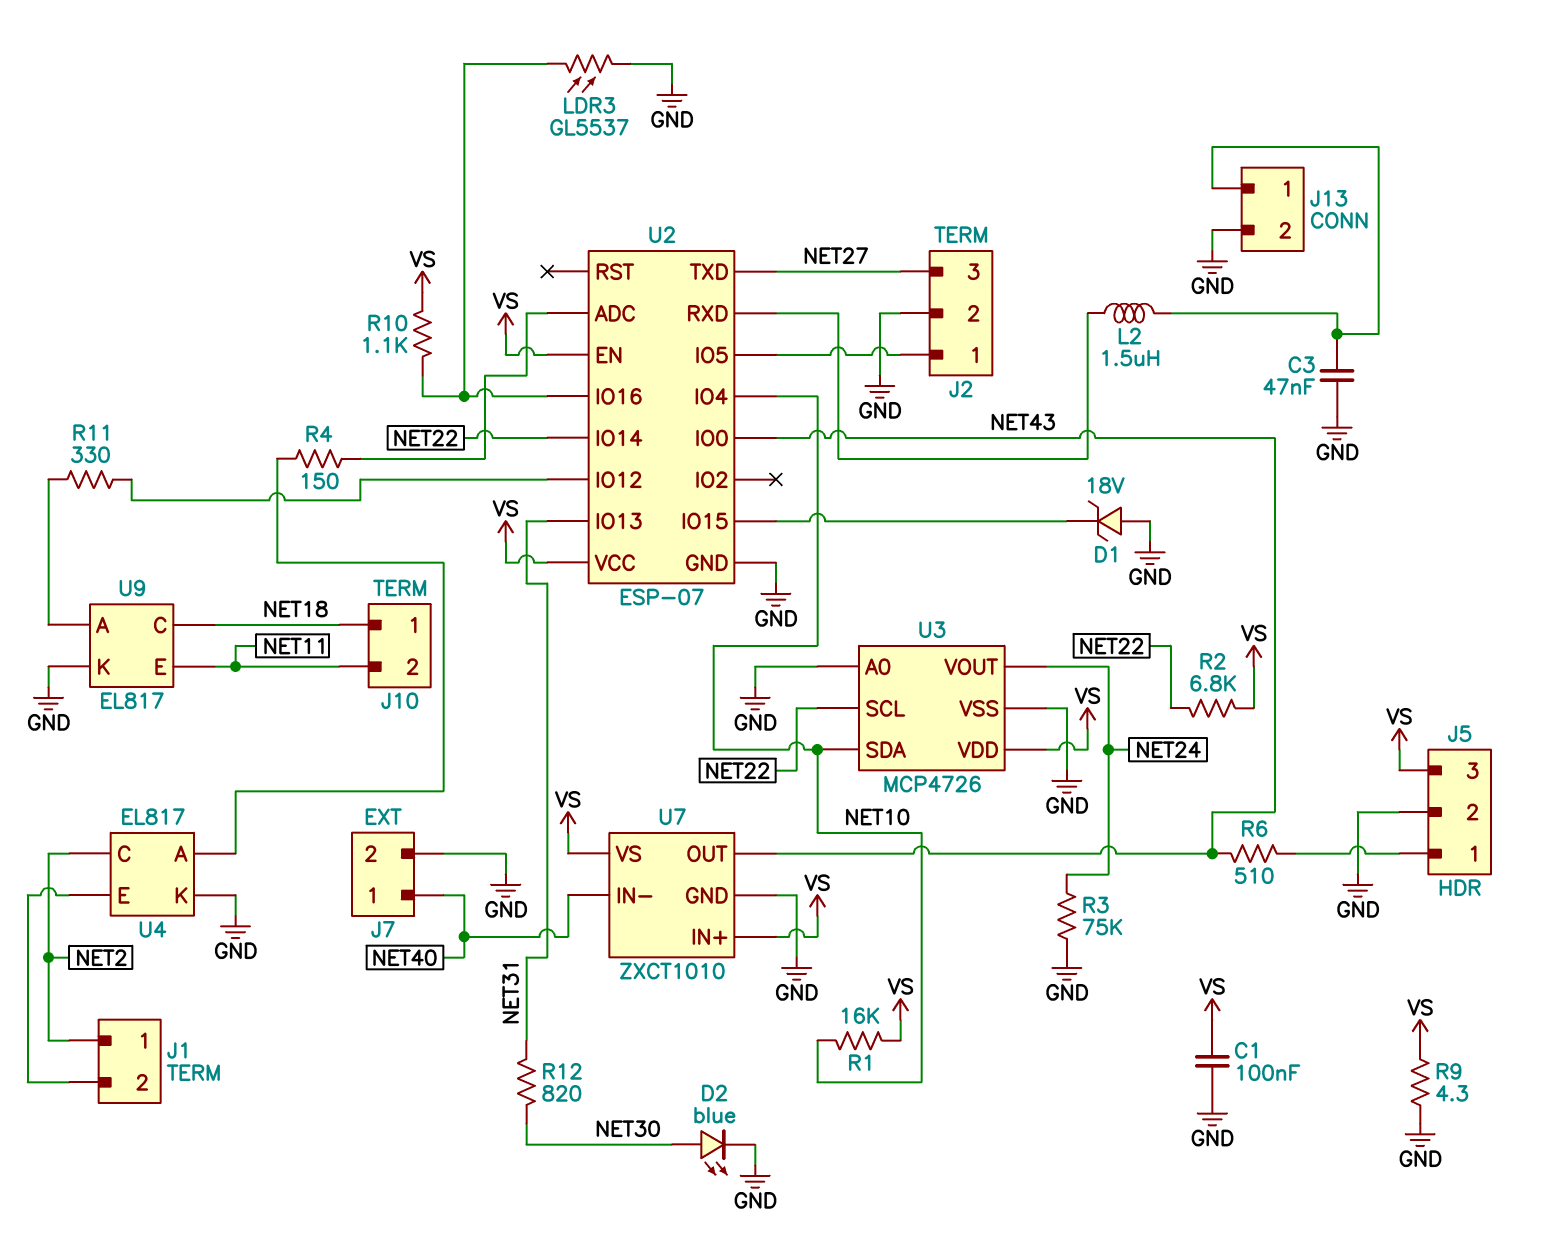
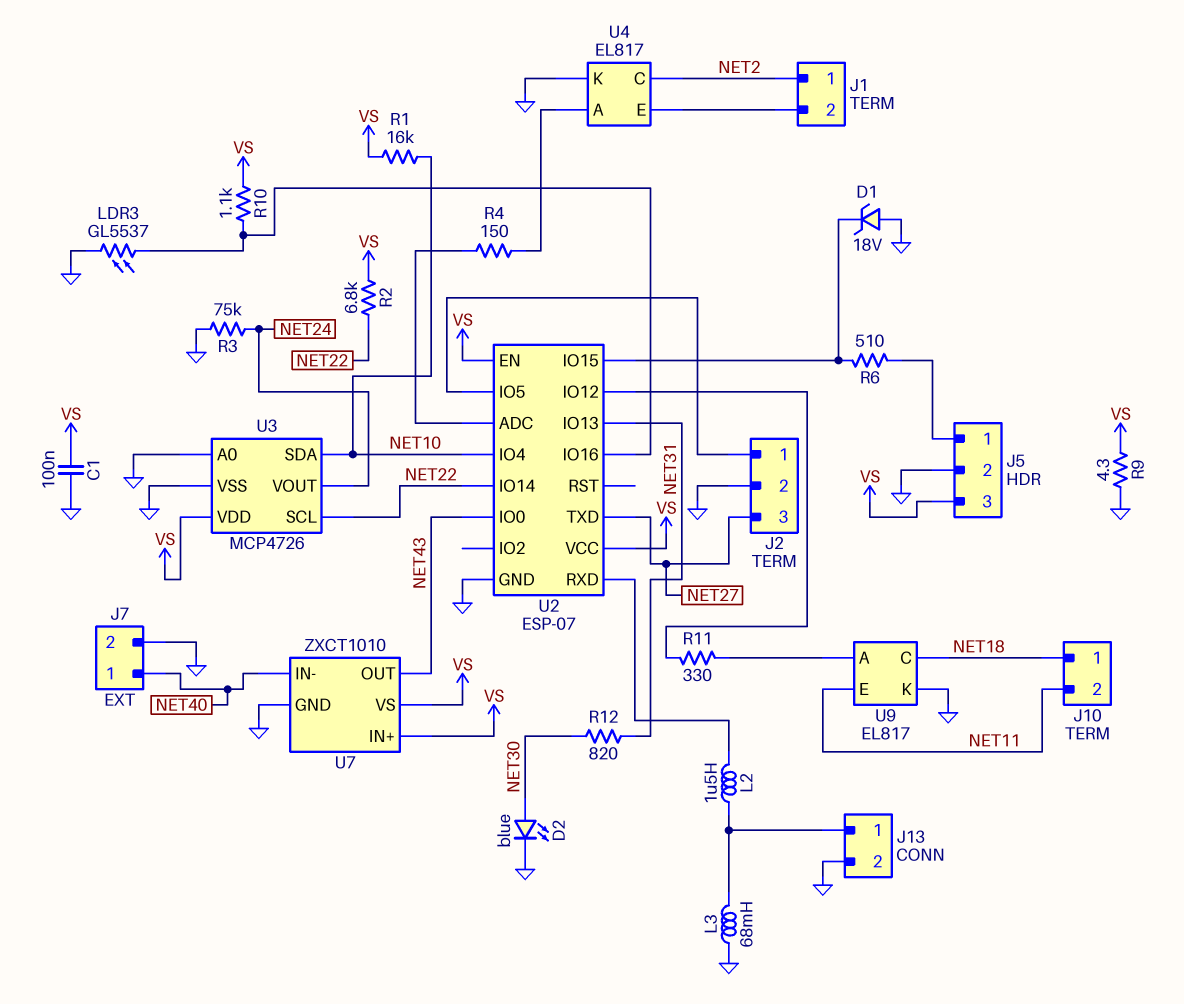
C3: 47nF (GND, J13/1) -> none
L3: none -> 68mH (GND, J13/1)
R6: 510 (J5/1, NET43) -> 510 (J5/1, U2/IO15)

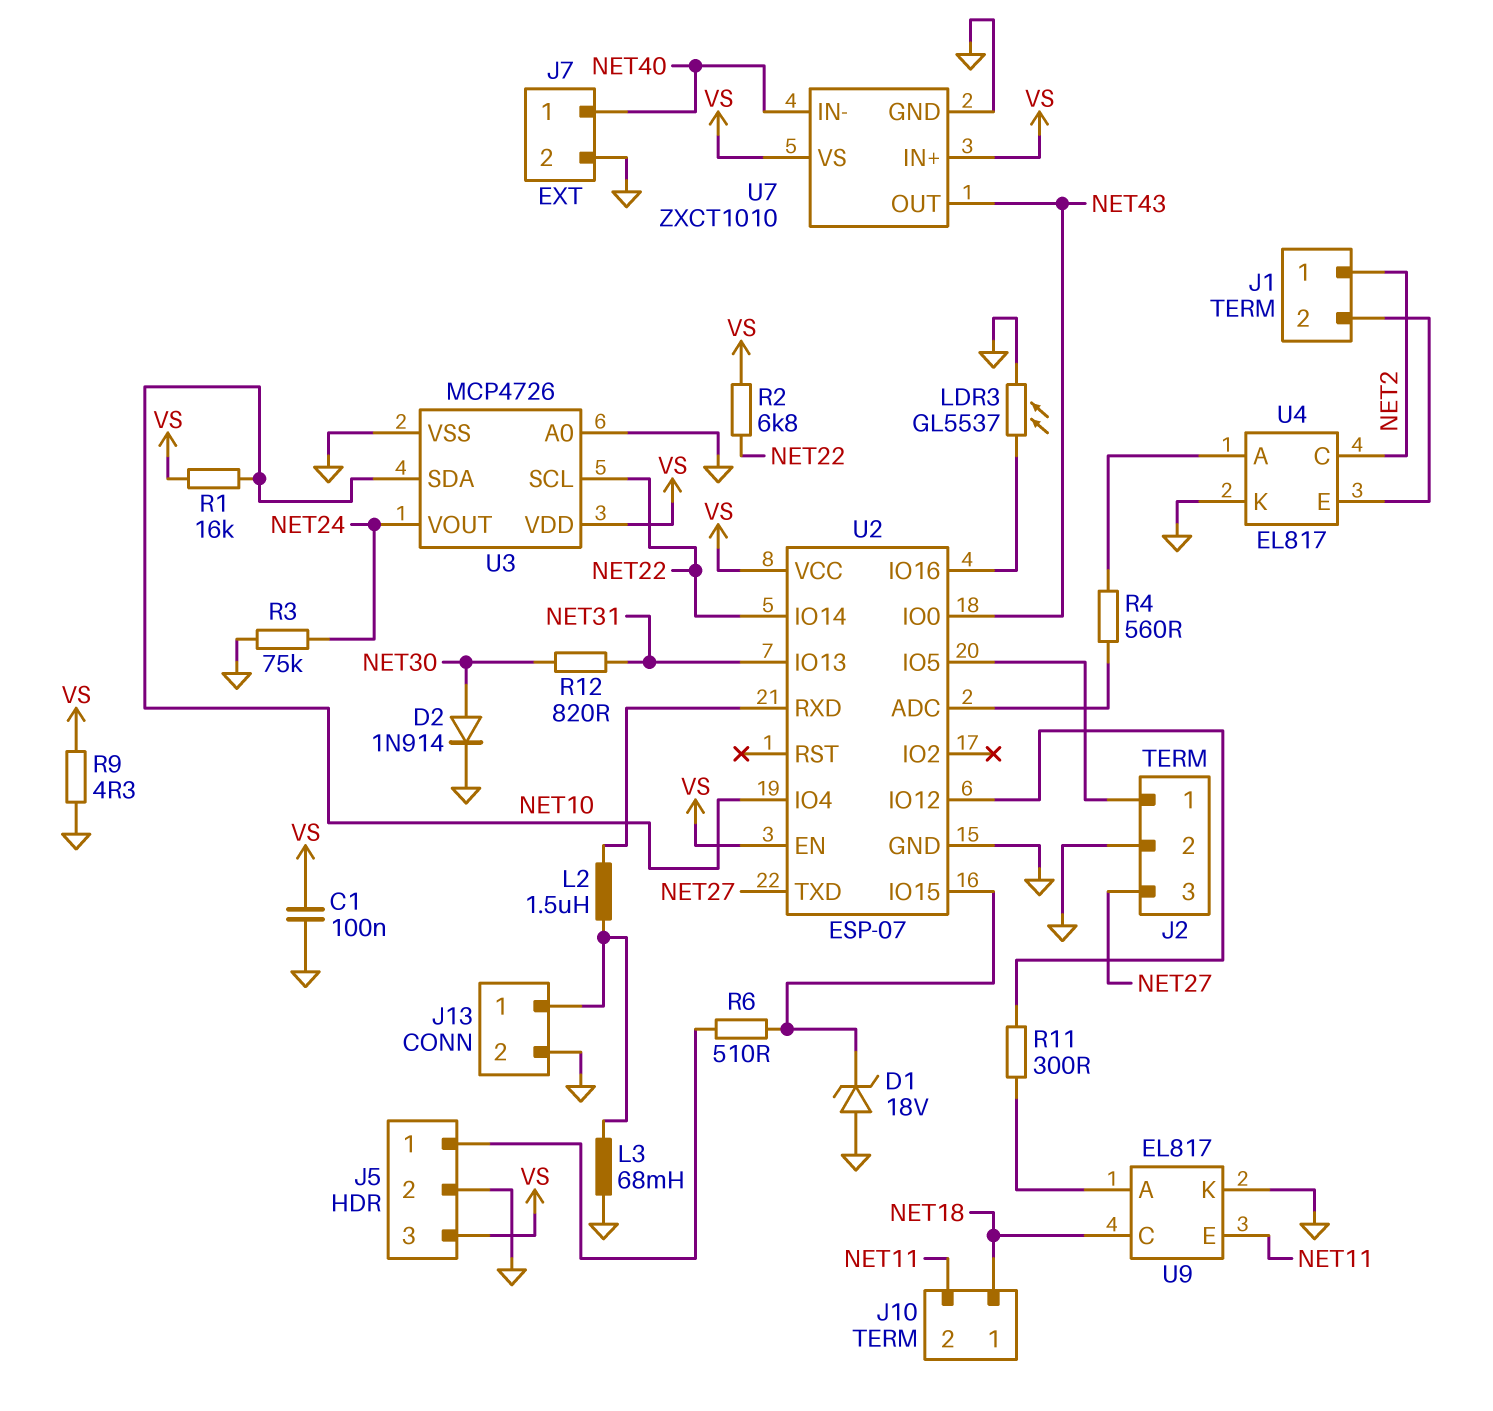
D2: LED blue (A NET30, K GND) -> diode 1N914 (A NET30, K GND)
R4: 150 (U2/ADC, U4/A) -> 560 (U2/ADC, U4/A)
R10: 1.1k (U2/IO16, VS) -> none
R11: 330 (U2/IO12, U9/A) -> 300 (U2/IO12, U9/A)

